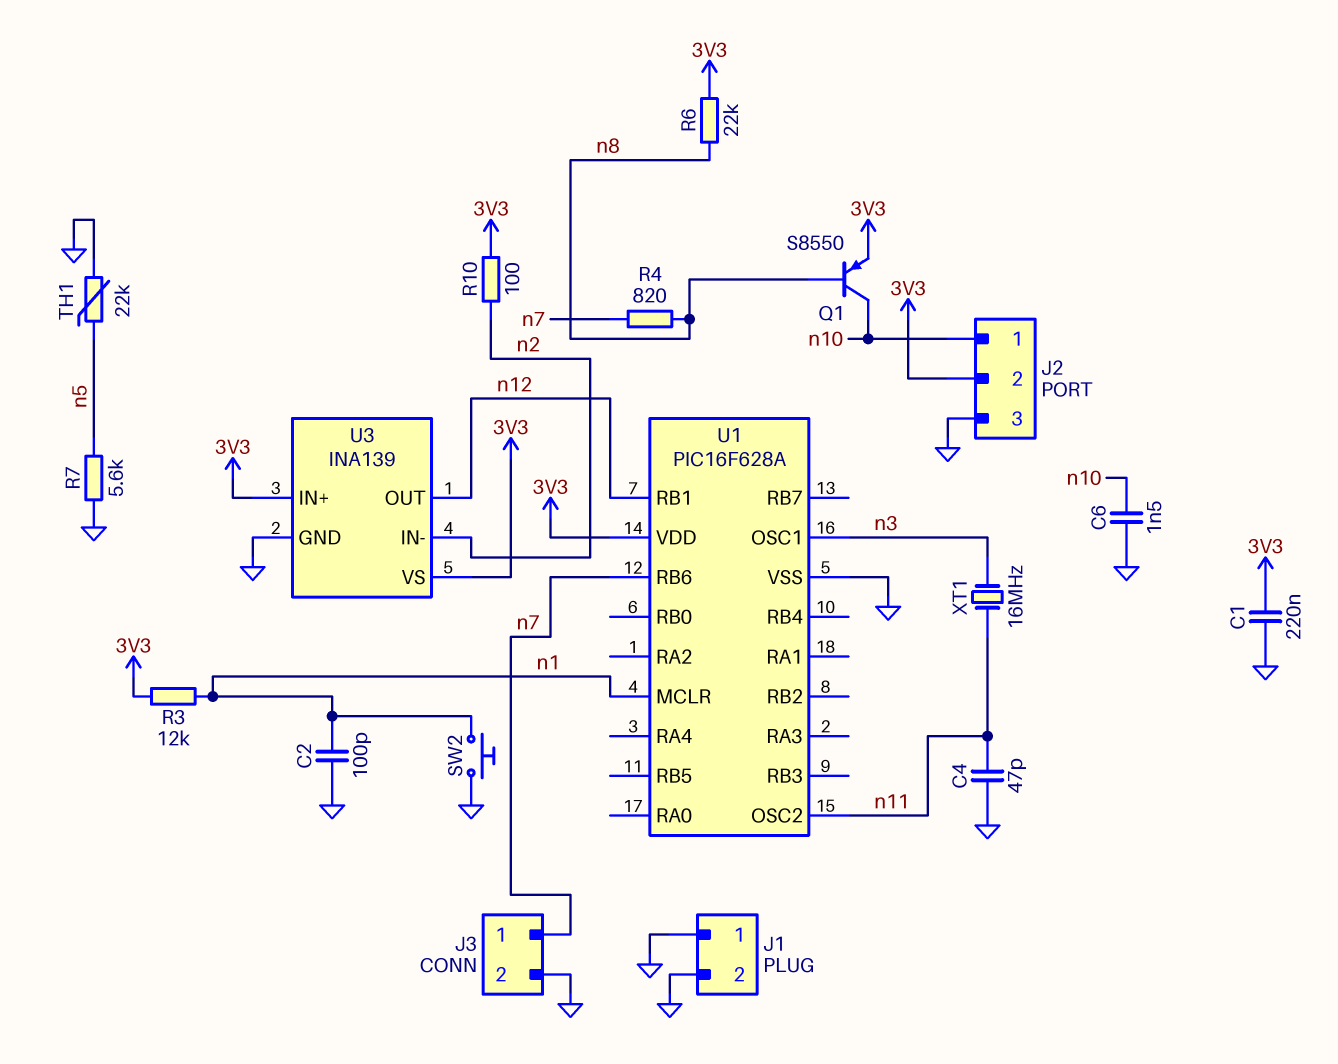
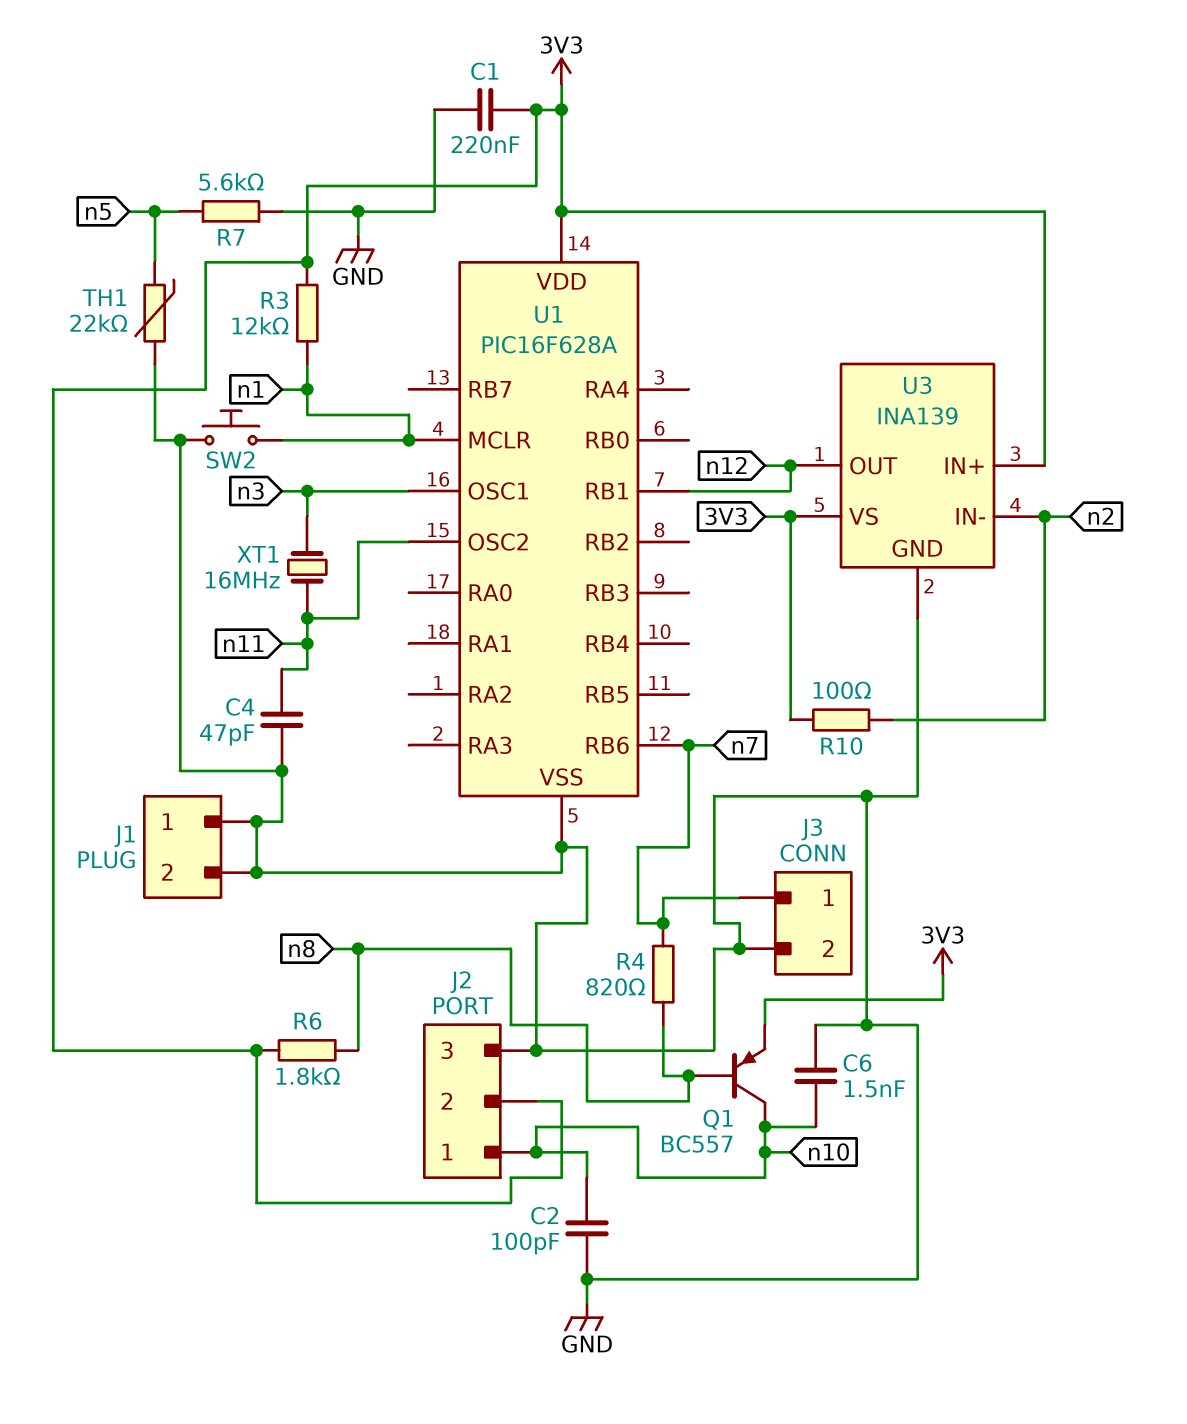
C2: 100pF (GND, n1) -> 100pF (GND, n10)
Q1: PNP S8550 (B n8, C n10, E 3V3) -> PNP BC557 (B n8, C n10, E 3V3)
R6: 22k (3V3, n8) -> 1.8k (3V3, n8)

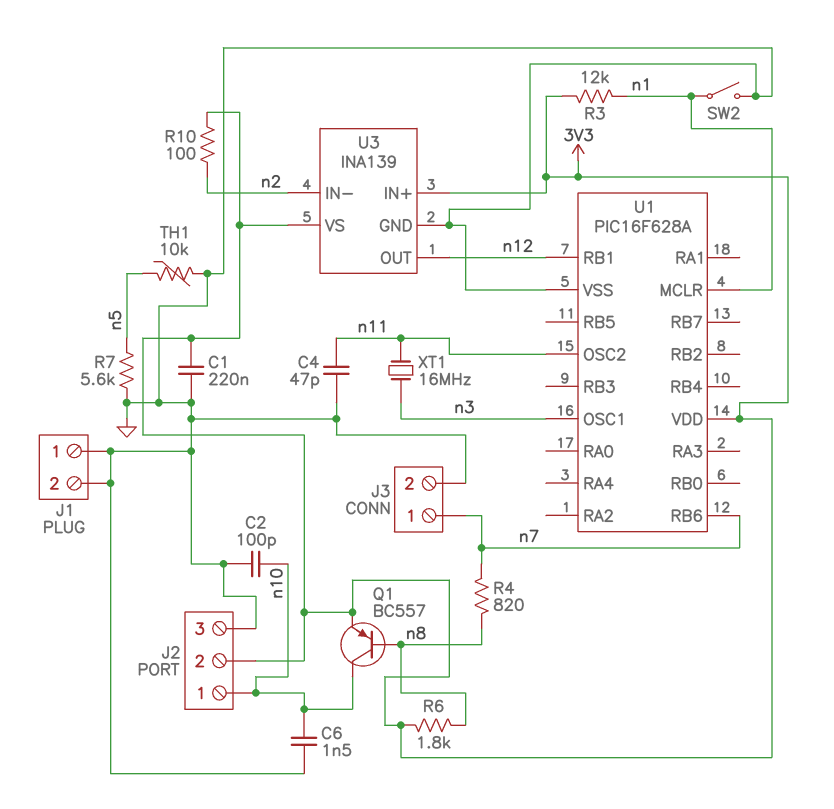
SW2: button (GND, n1) -> switch (GND, n1)
TH1: 22k (GND, n5) -> 10k (GND, n5)

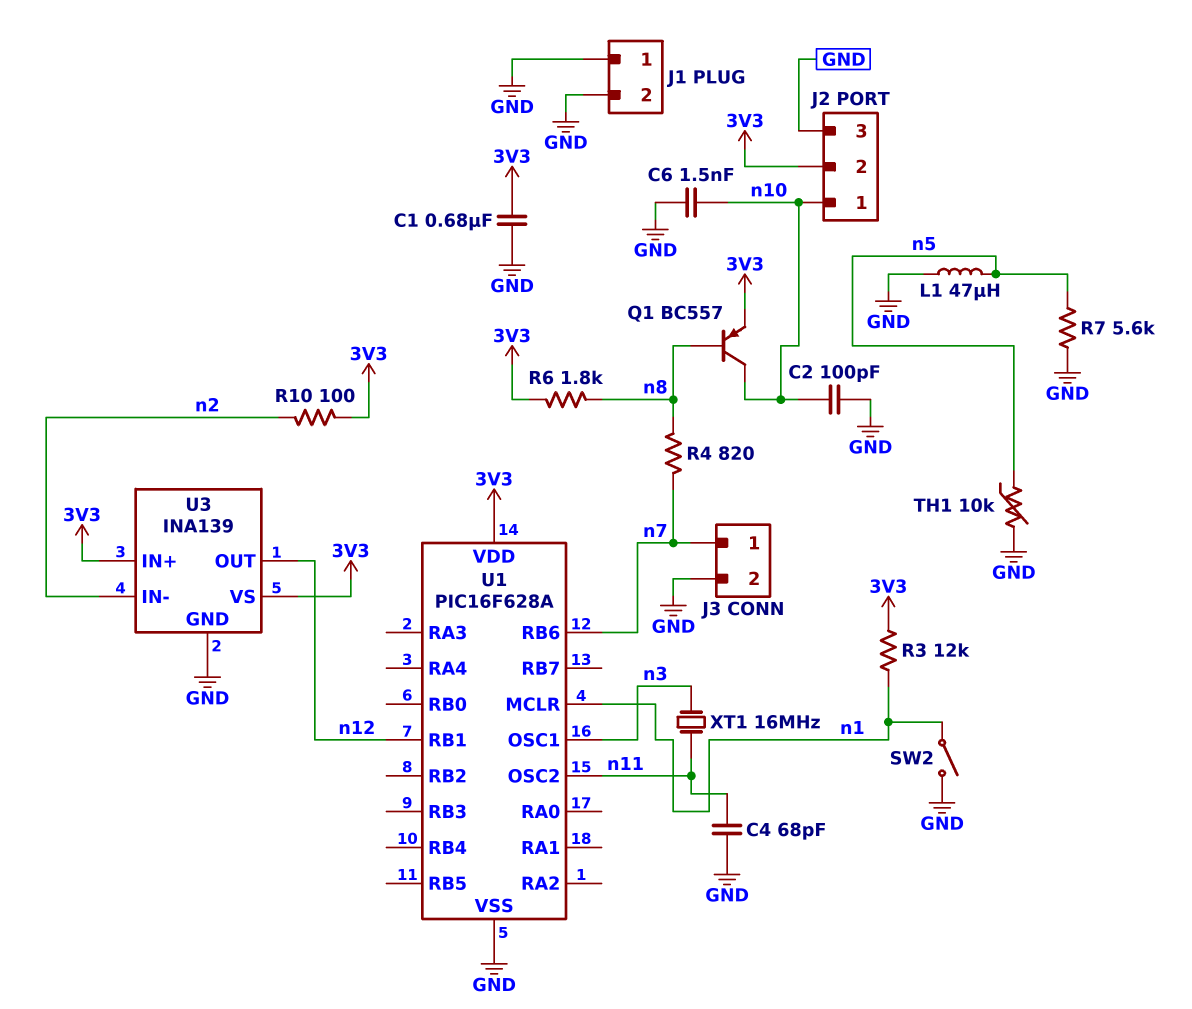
C1: 220nF (3V3, GND) -> 680nF (3V3, GND)
C4: 47pF (GND, n11) -> 68pF (GND, n11)
L1: none -> 47uH (GND, n5)

